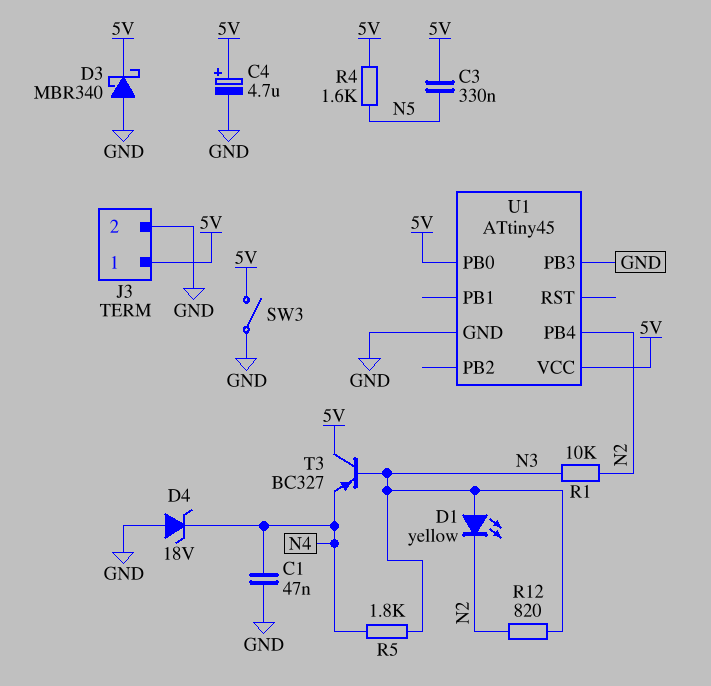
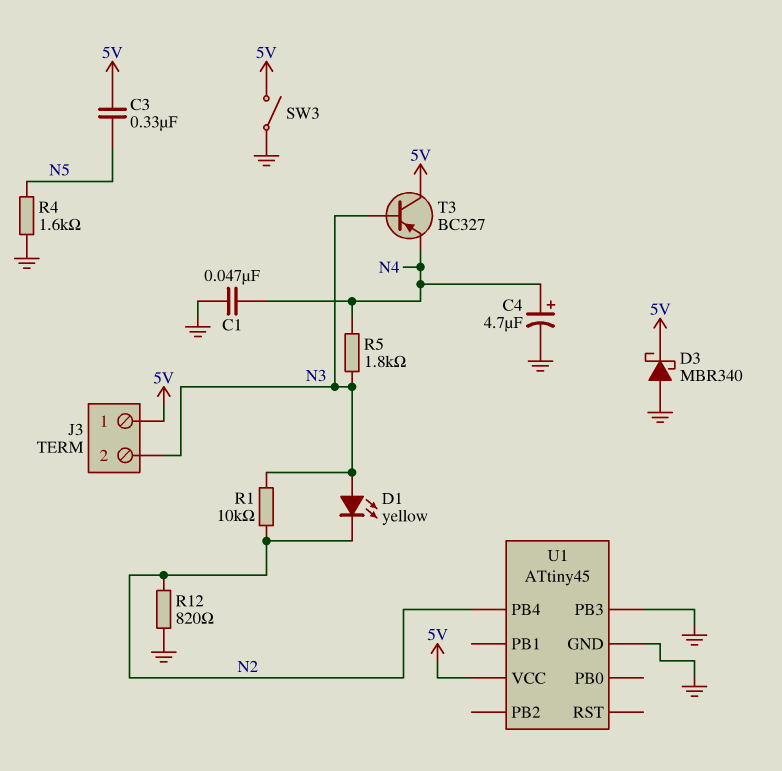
C4: 4.7uF (plus 5V, minus GND) -> 4.7uF (plus N4, minus GND)
D4: zener 18V (A GND, K N4) -> none
J3 pin 2: GND -> N3
R4: 1.6k (5V, N5) -> 1.6k (GND, N5)
R12: 820 (N2, N3) -> 820 (GND, N2)
U1 pin PB0: 5V -> none

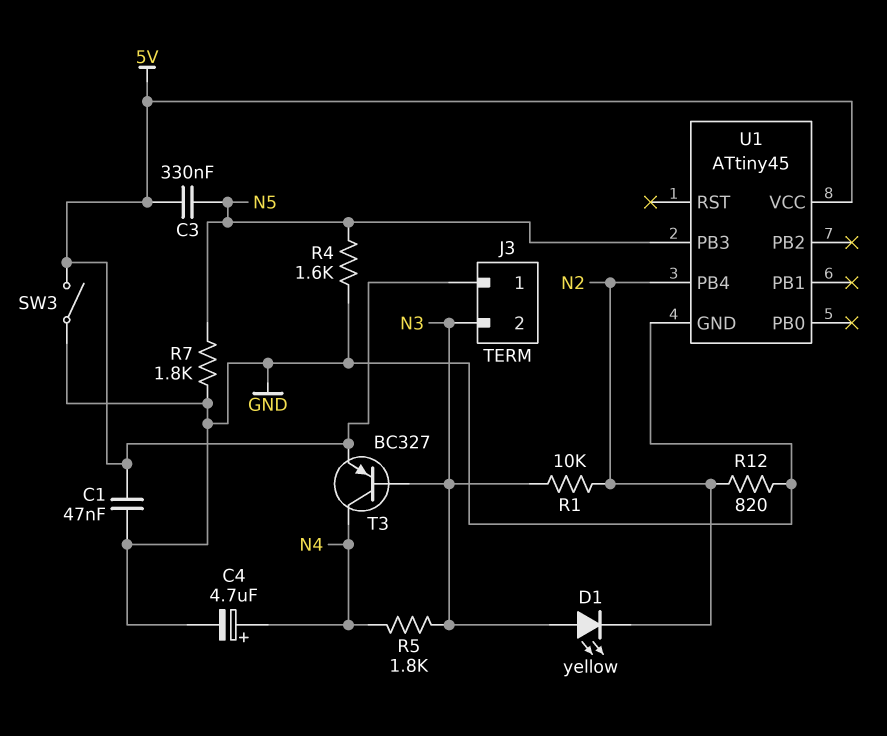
C1: 47nF (GND, N4) -> 47nF (5V, GND)
D3: schottky MBR340 (A GND, K 5V) -> none
R7: none -> 1.8k (GND, N5)
T3: PNP BC327 (B N3, C 5V, E N4) -> PNP BC327 (B N3, C N4, E 5V)
U1 pin PB3: GND -> N5

